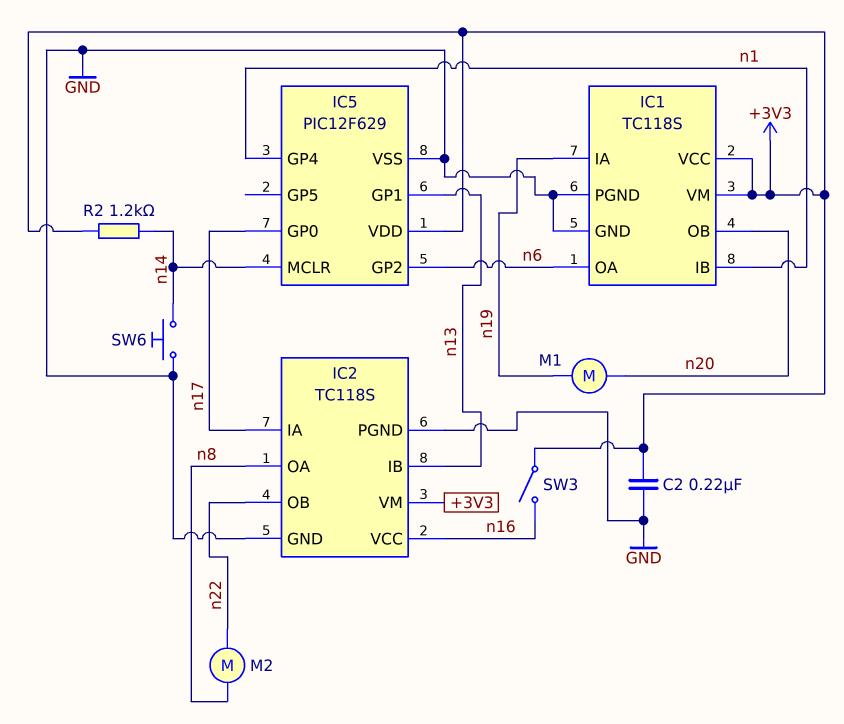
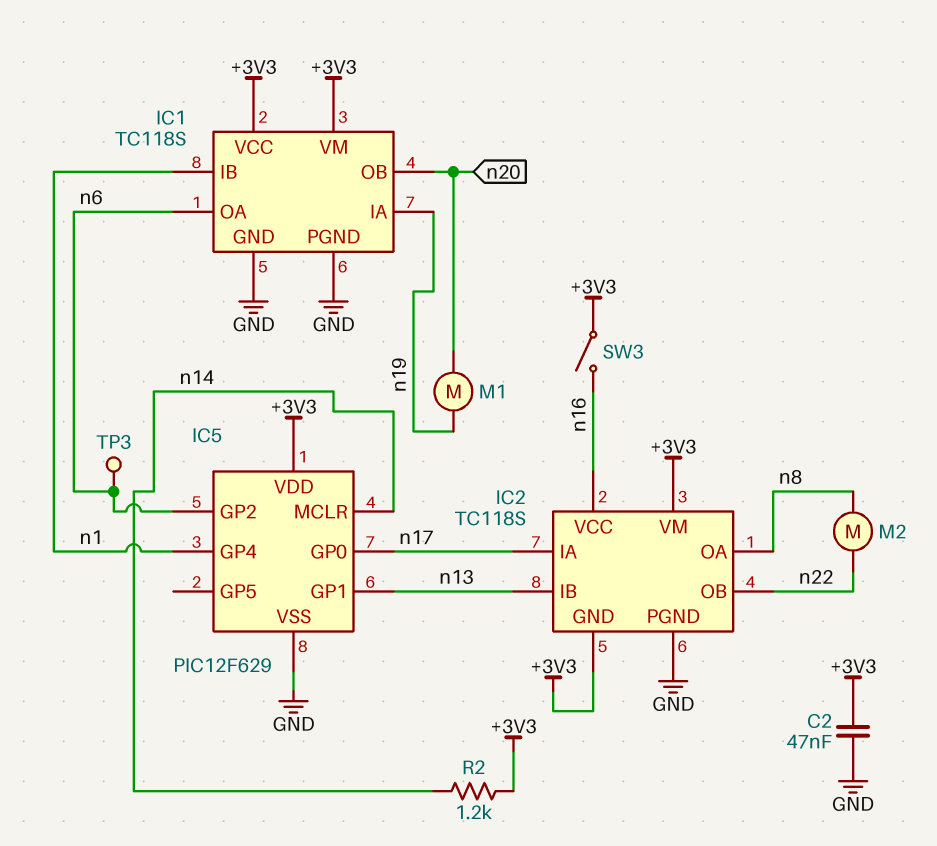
C2: 220nF (+3V3, GND) -> 47nF (+3V3, GND)
IC2 pin GND: GND -> +3V3
SW6: button (GND, n14) -> none
TP3: none -> test point (n6)

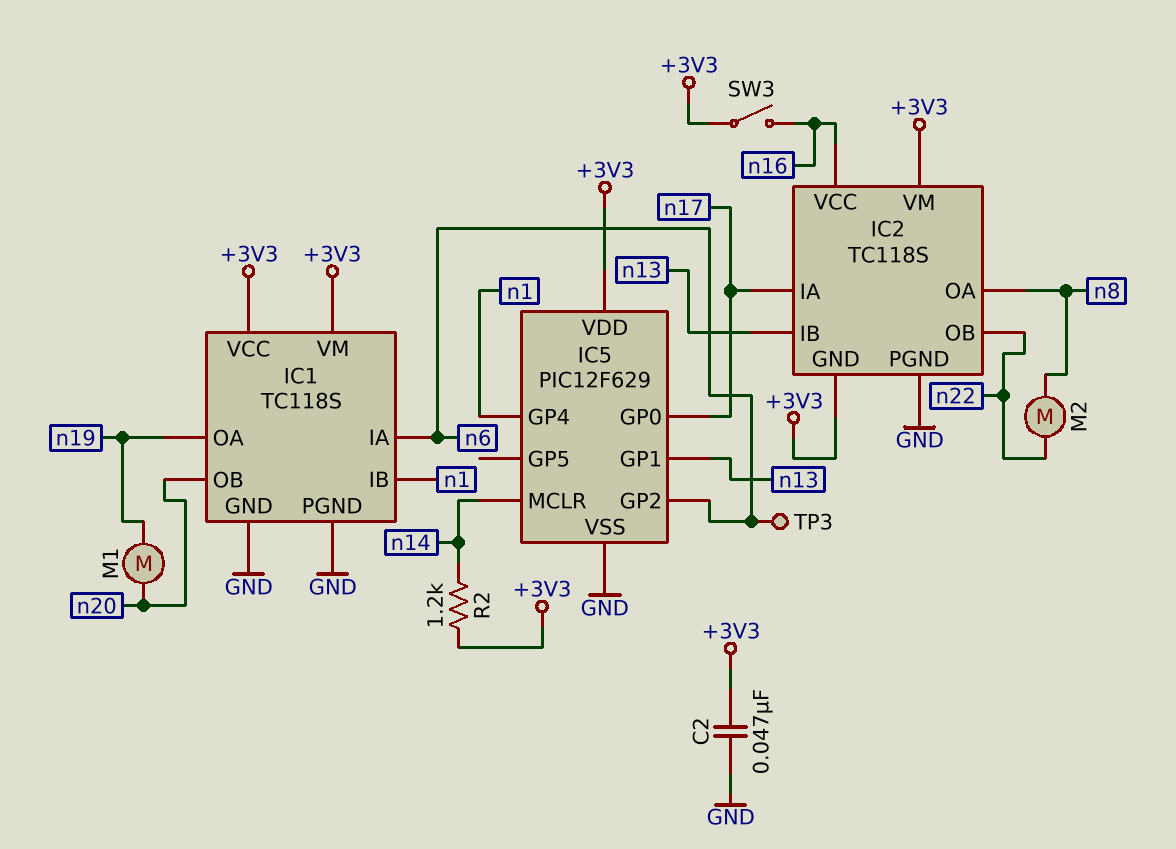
IC1 pin IA: n19 -> n6
IC1 pin OA: n6 -> n19

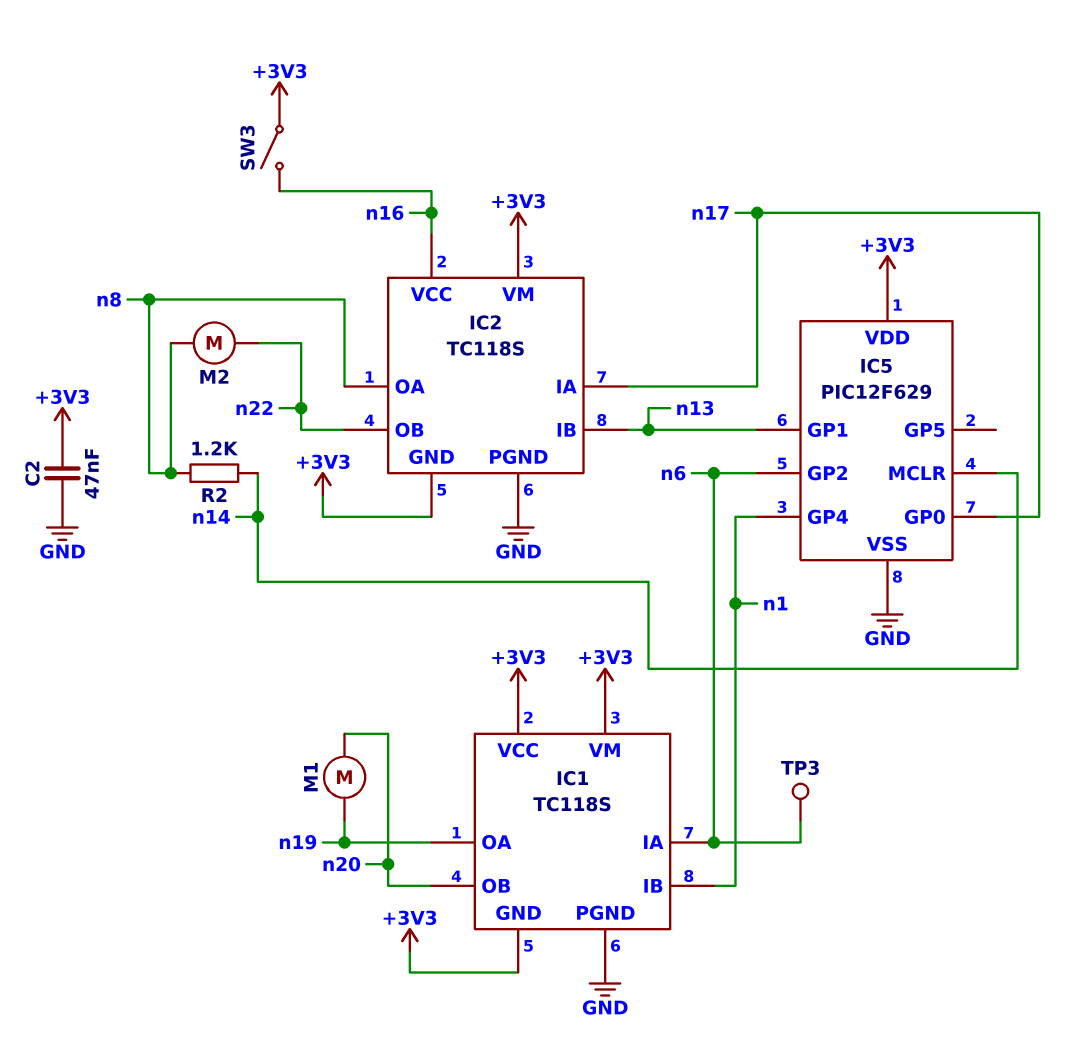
IC1 pin GND: GND -> +3V3
R2: 1.2k (+3V3, n14) -> 1.2k (n8, n14)

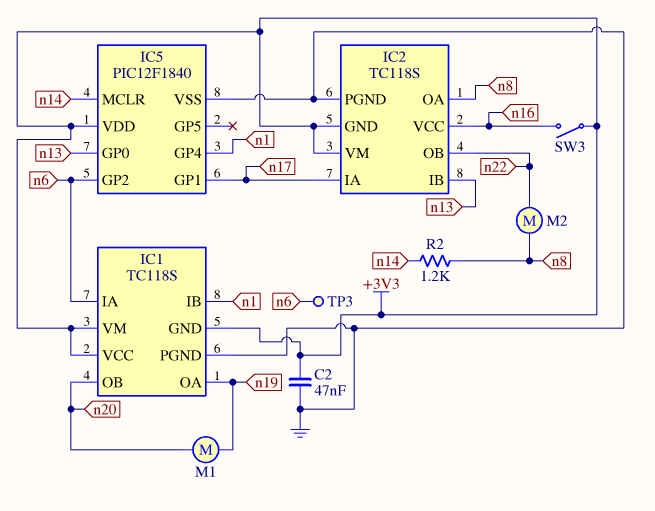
IC5: PIC12F629 -> PIC12F1840
IC5 pin GP0: n17 -> n13
IC5 pin GP1: n13 -> n17

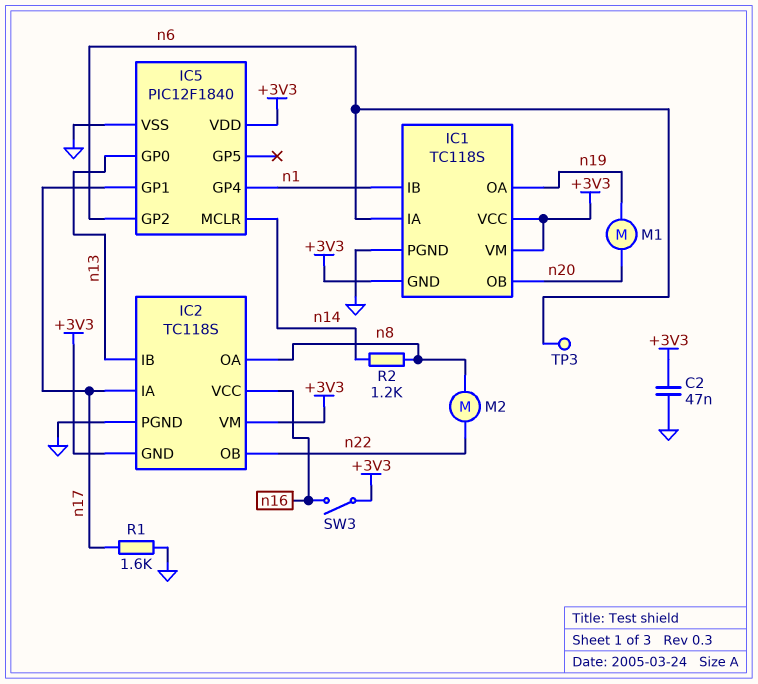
R1: none -> 1.6k (GND, n17)

